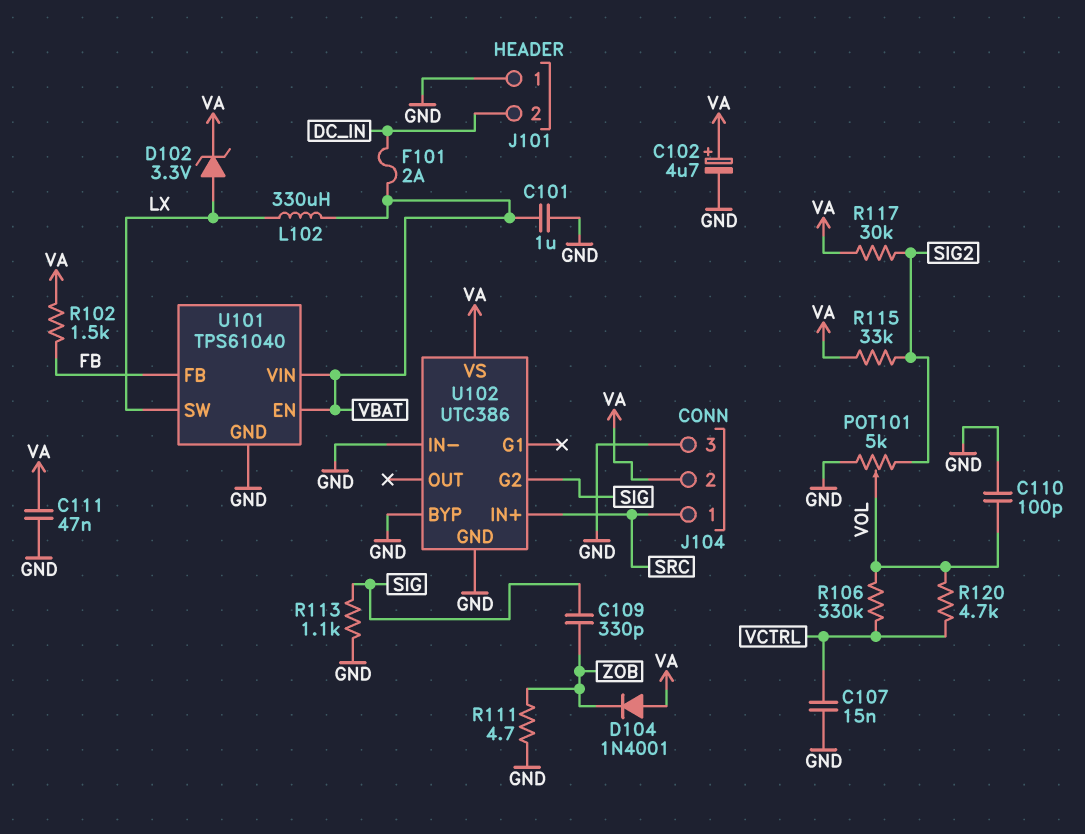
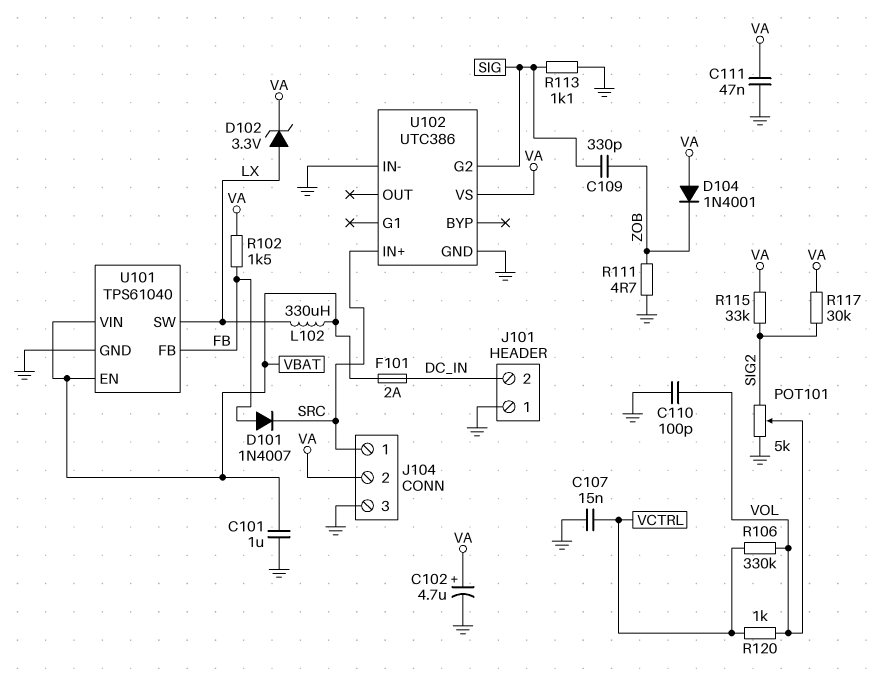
D101: none -> diode 1N4007 (A FB, K SRC)
R120: 4.7k (VCTRL, VOL) -> 1k (VCTRL, VOL)
U102 pin BYP: GND -> none

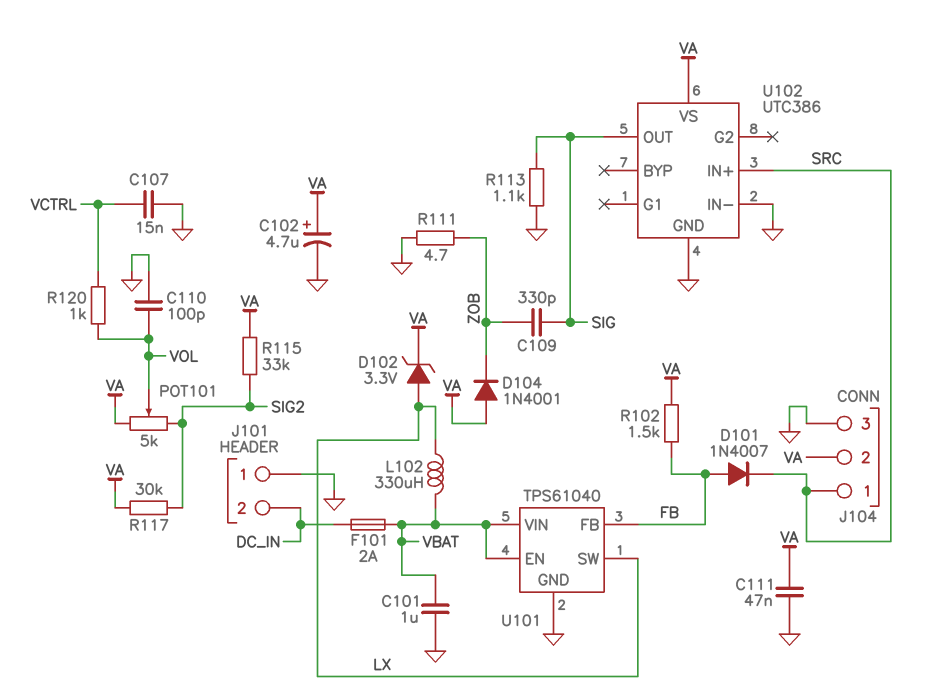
POT101: 5k (GND, SIG2, wiper VOL) -> 5k (SIG2, VA, wiper VOL)
R106: 330k (VCTRL, VOL) -> none
U102 pin G2: SIG -> none
U102 pin OUT: none -> SIG

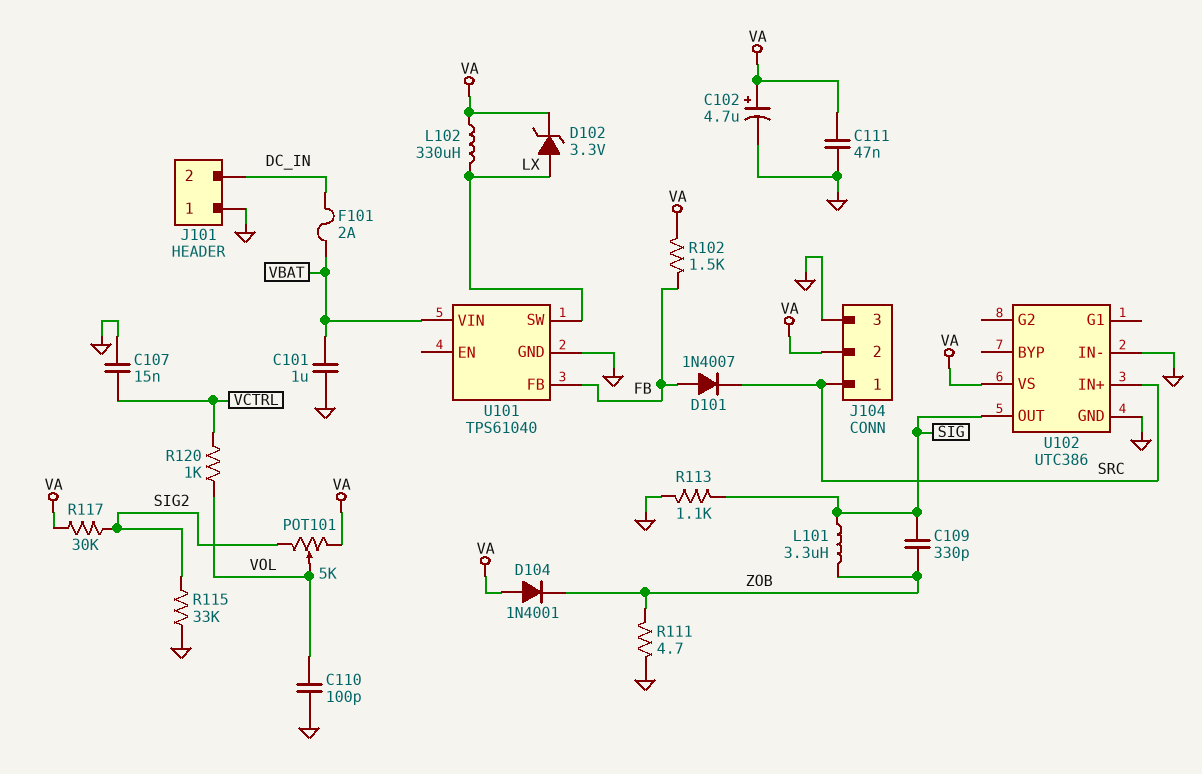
L101: none -> 3.3uH (SIG, ZOB)
L102: 330uH (LX, VBAT) -> 330uH (LX, VA)
R115: 33k (SIG2, VA) -> 33k (GND, SIG2)
U101 pin EN: VBAT -> none

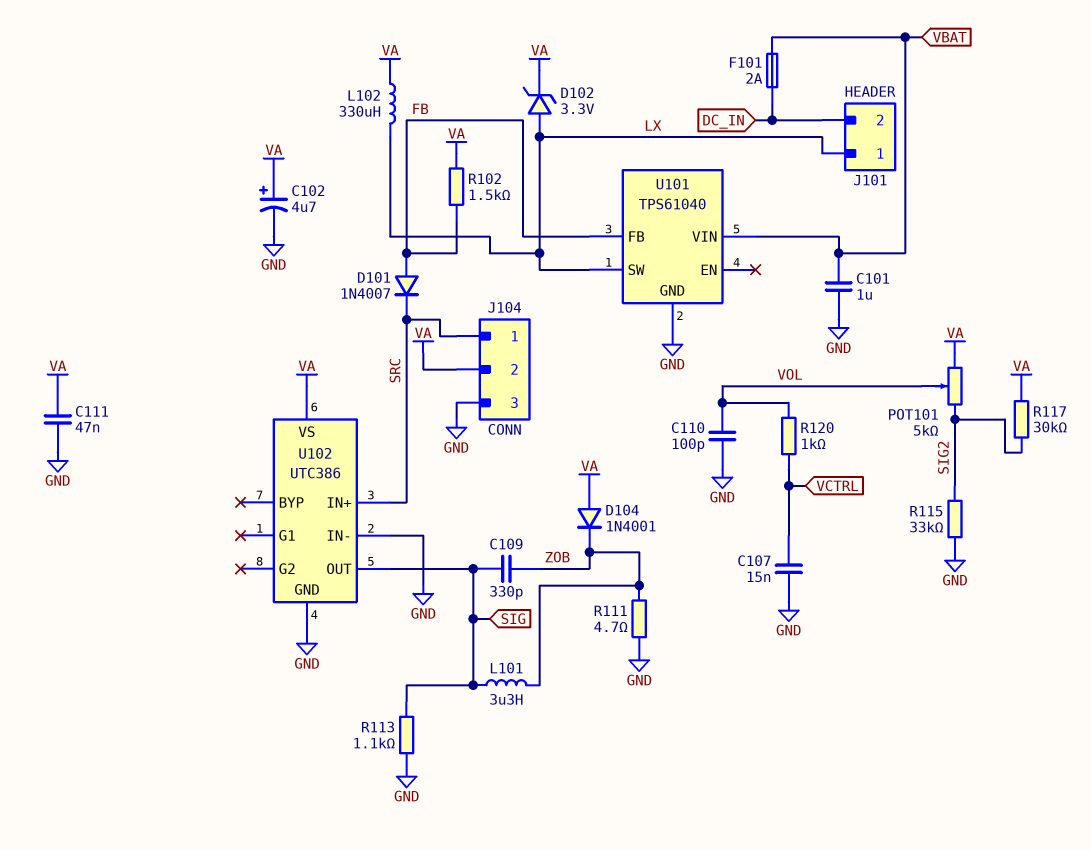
J101 pin 1: GND -> LX

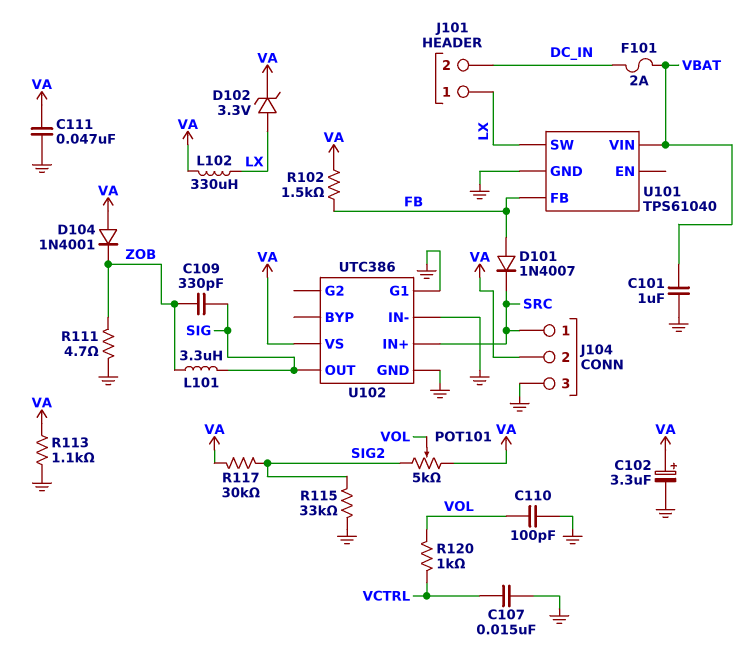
C102: 4.7uF (plus VA, minus GND) -> 3.3uF (plus VA, minus GND)
R113: 1.1k (GND, SIG) -> 1.1k (GND, VA)
U102 pin G1: none -> GND

